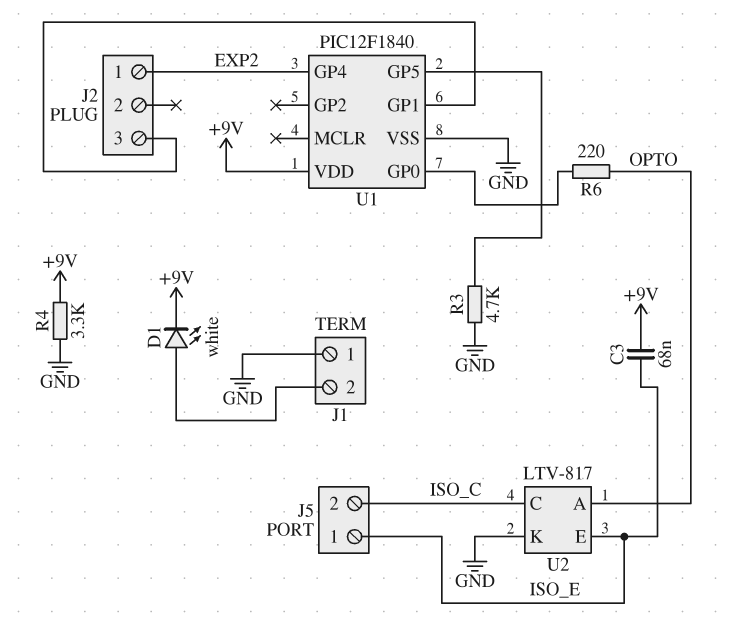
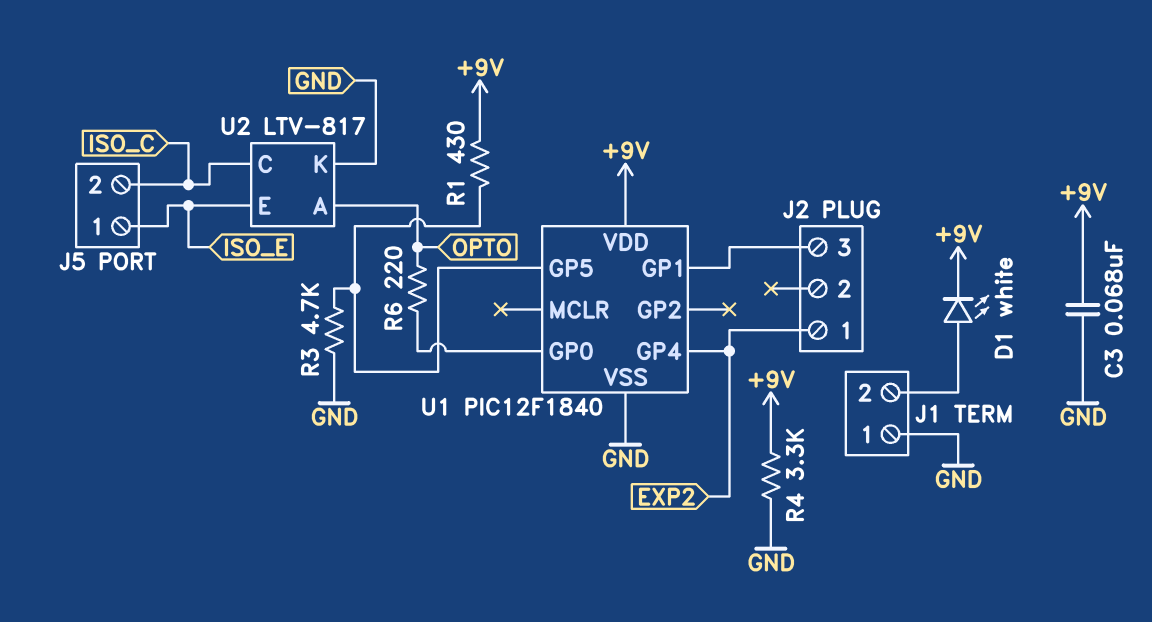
C3: 68nF (+9V, ISO_E) -> 68nF (+9V, GND)
R1: none -> 430 (+9V, U1/GP5)

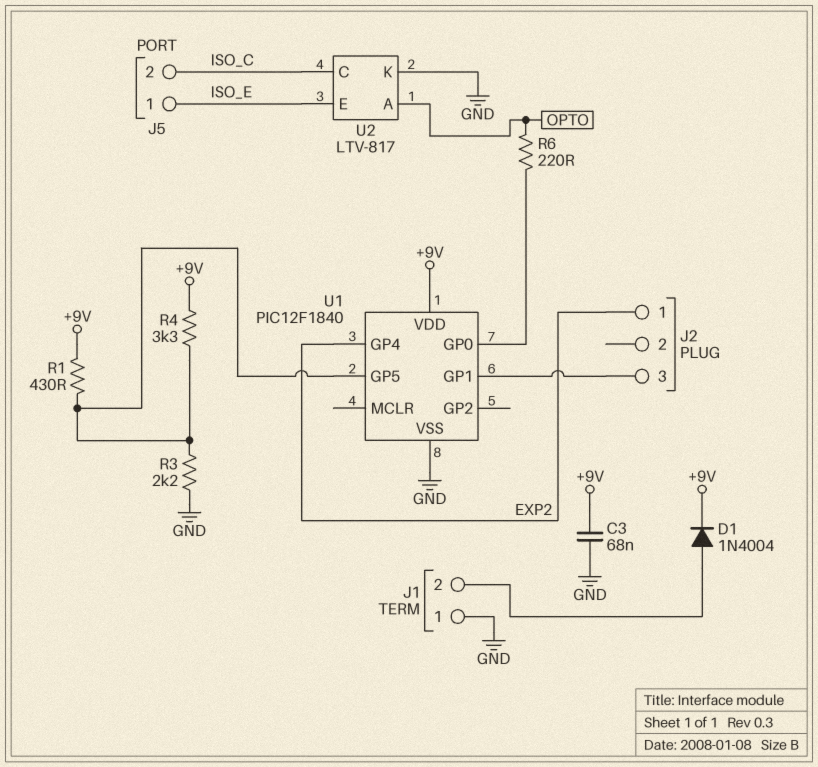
D1: LED white (A J1/2, K +9V) -> diode 1N4004 (A J1/2, K +9V)
R3: 4.7k (GND, U1/GP5) -> 2.2k (GND, U1/GP5)
R4: 3.3k (+9V, GND) -> 3.3k (+9V, U1/GP5)

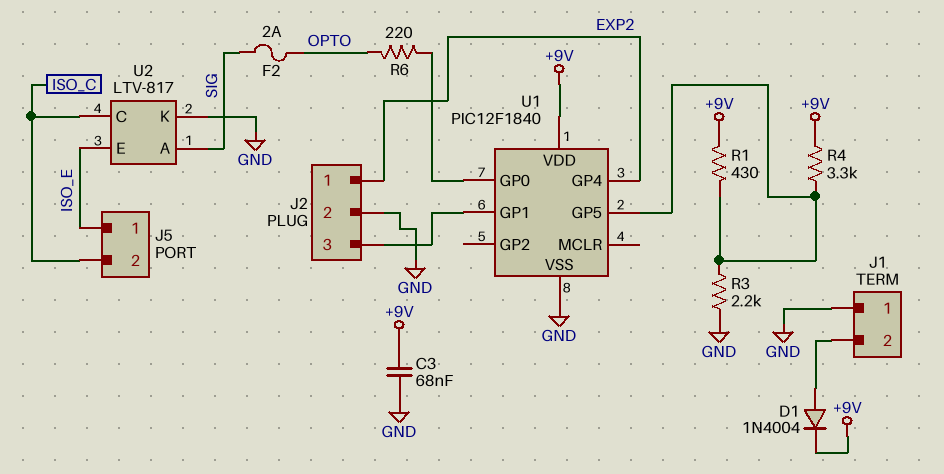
F2: none -> 2A (OPTO, SIG)
J2 pin 2: none -> GND
U2 pin A: OPTO -> SIG

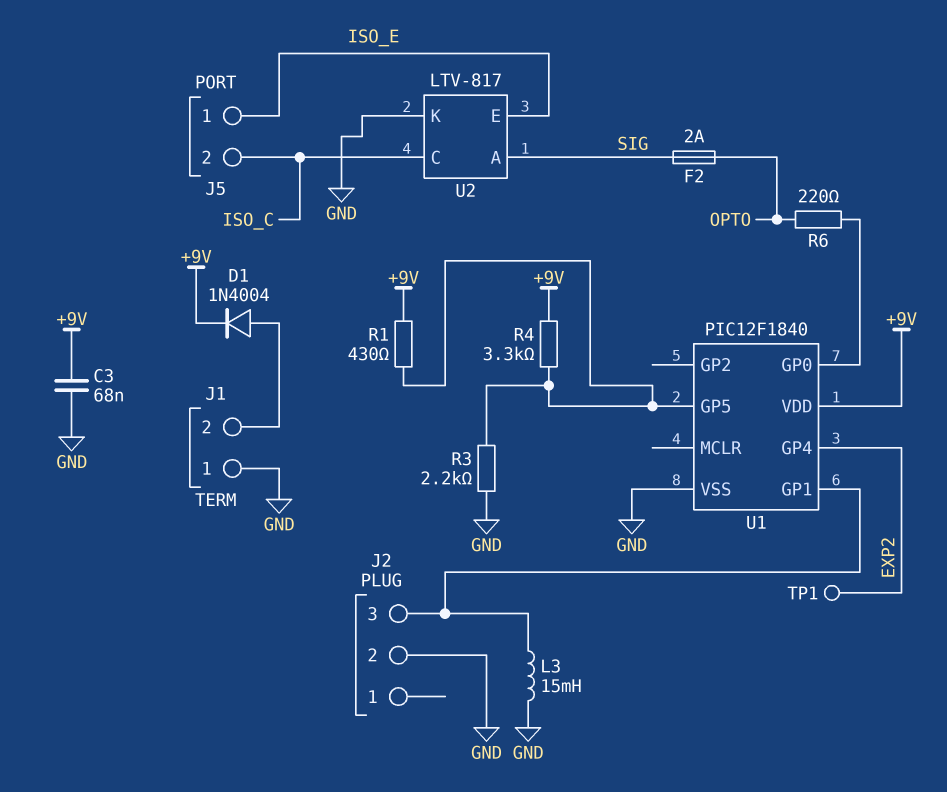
J2 pin 1: EXP2 -> none
L3: none -> 15mH (GND, J2/3)
TP1: none -> test point (EXP2)

